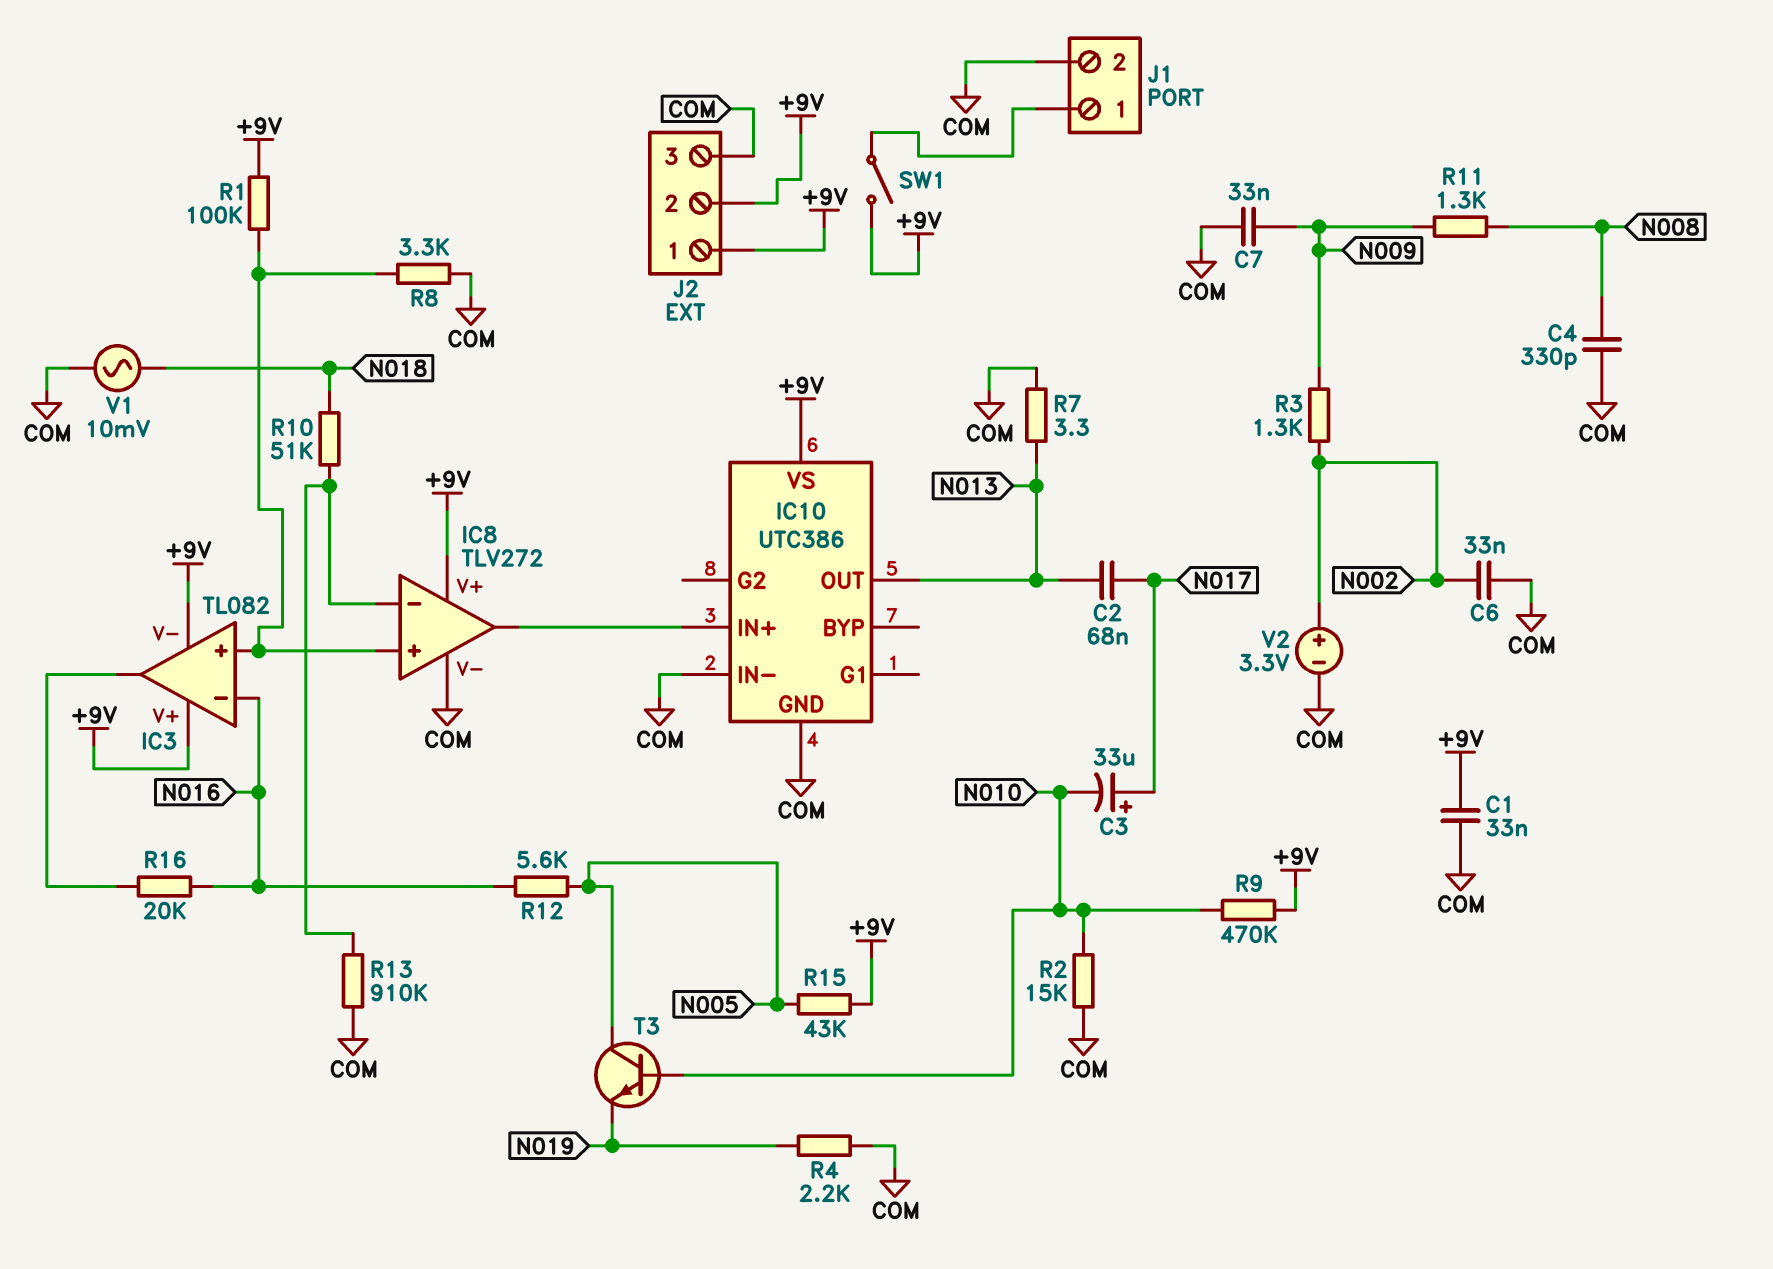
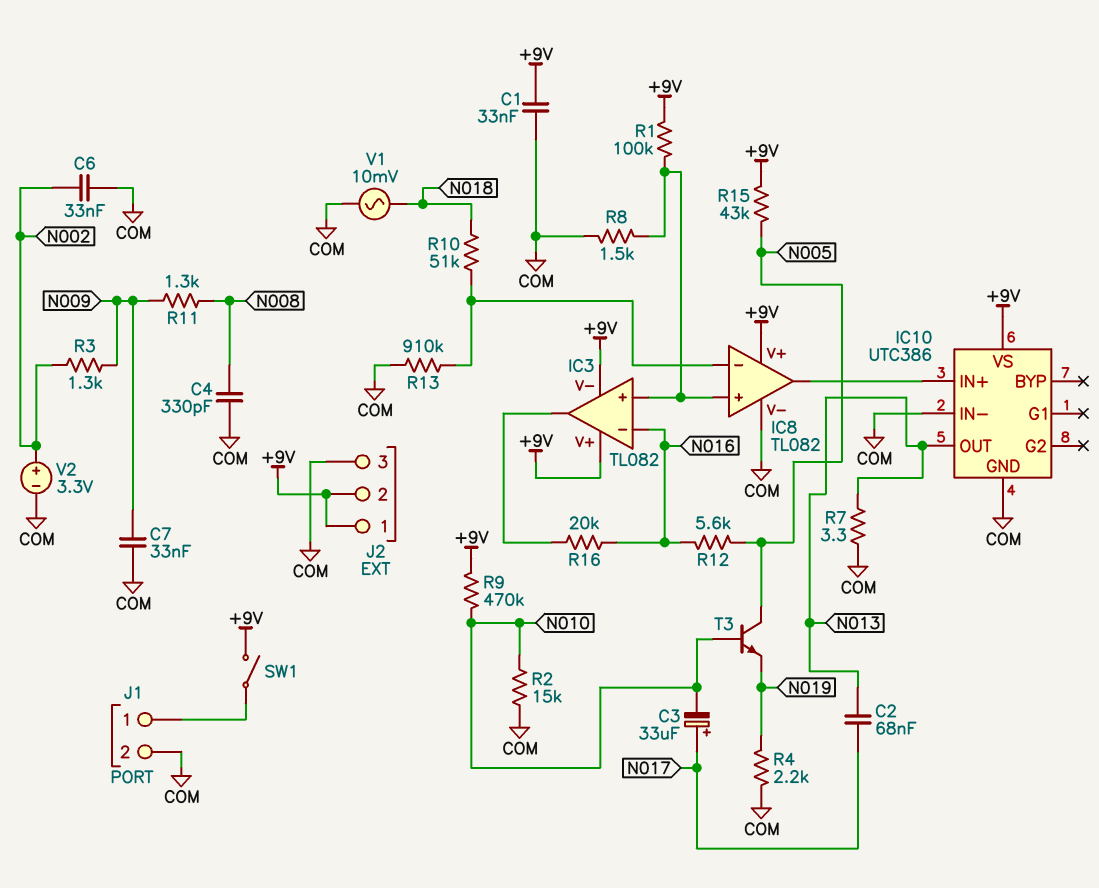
IC8: TLV272 -> TL082
R8: 3.3k (COM, IC3/in+) -> 1.5k (COM, IC3/in+)

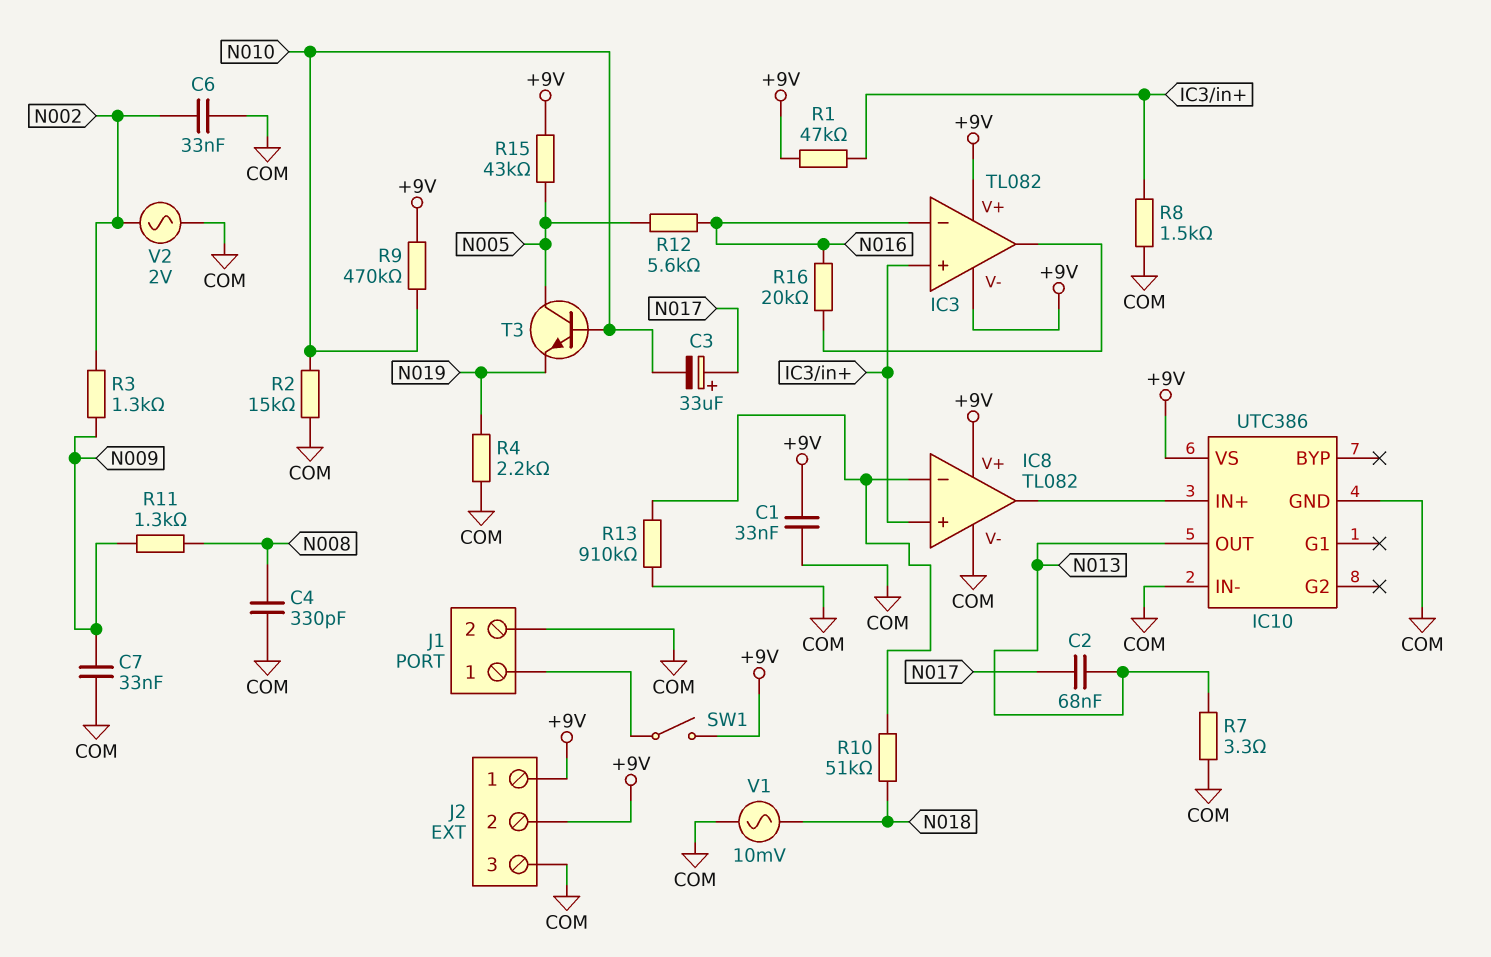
R1: 100k (+9V, IC3/in+) -> 47k (+9V, IC3/in+)
V2: 3.3V (plus N002, minus COM) -> AC 2V (COM, N002)

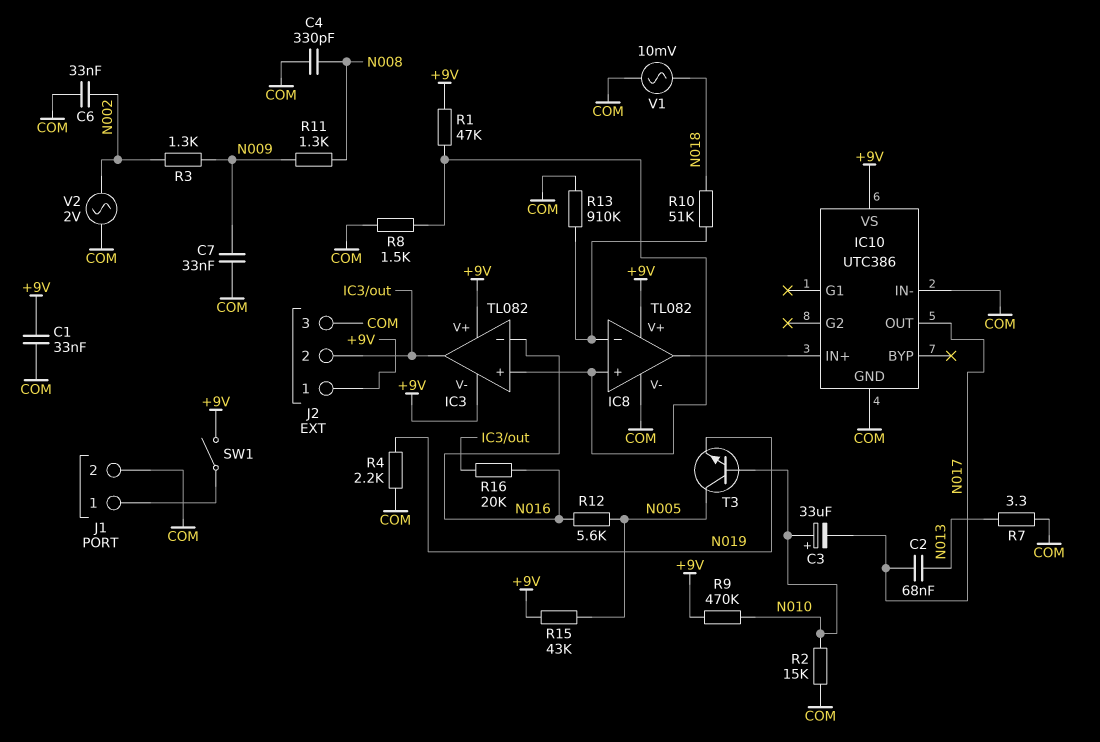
C3: 33uF (plus N017, minus N010) -> 33uF (plus N010, minus N017)
IC10 pin OUT: N013 -> N017
J2 pin 2: +9V -> IC3/out

